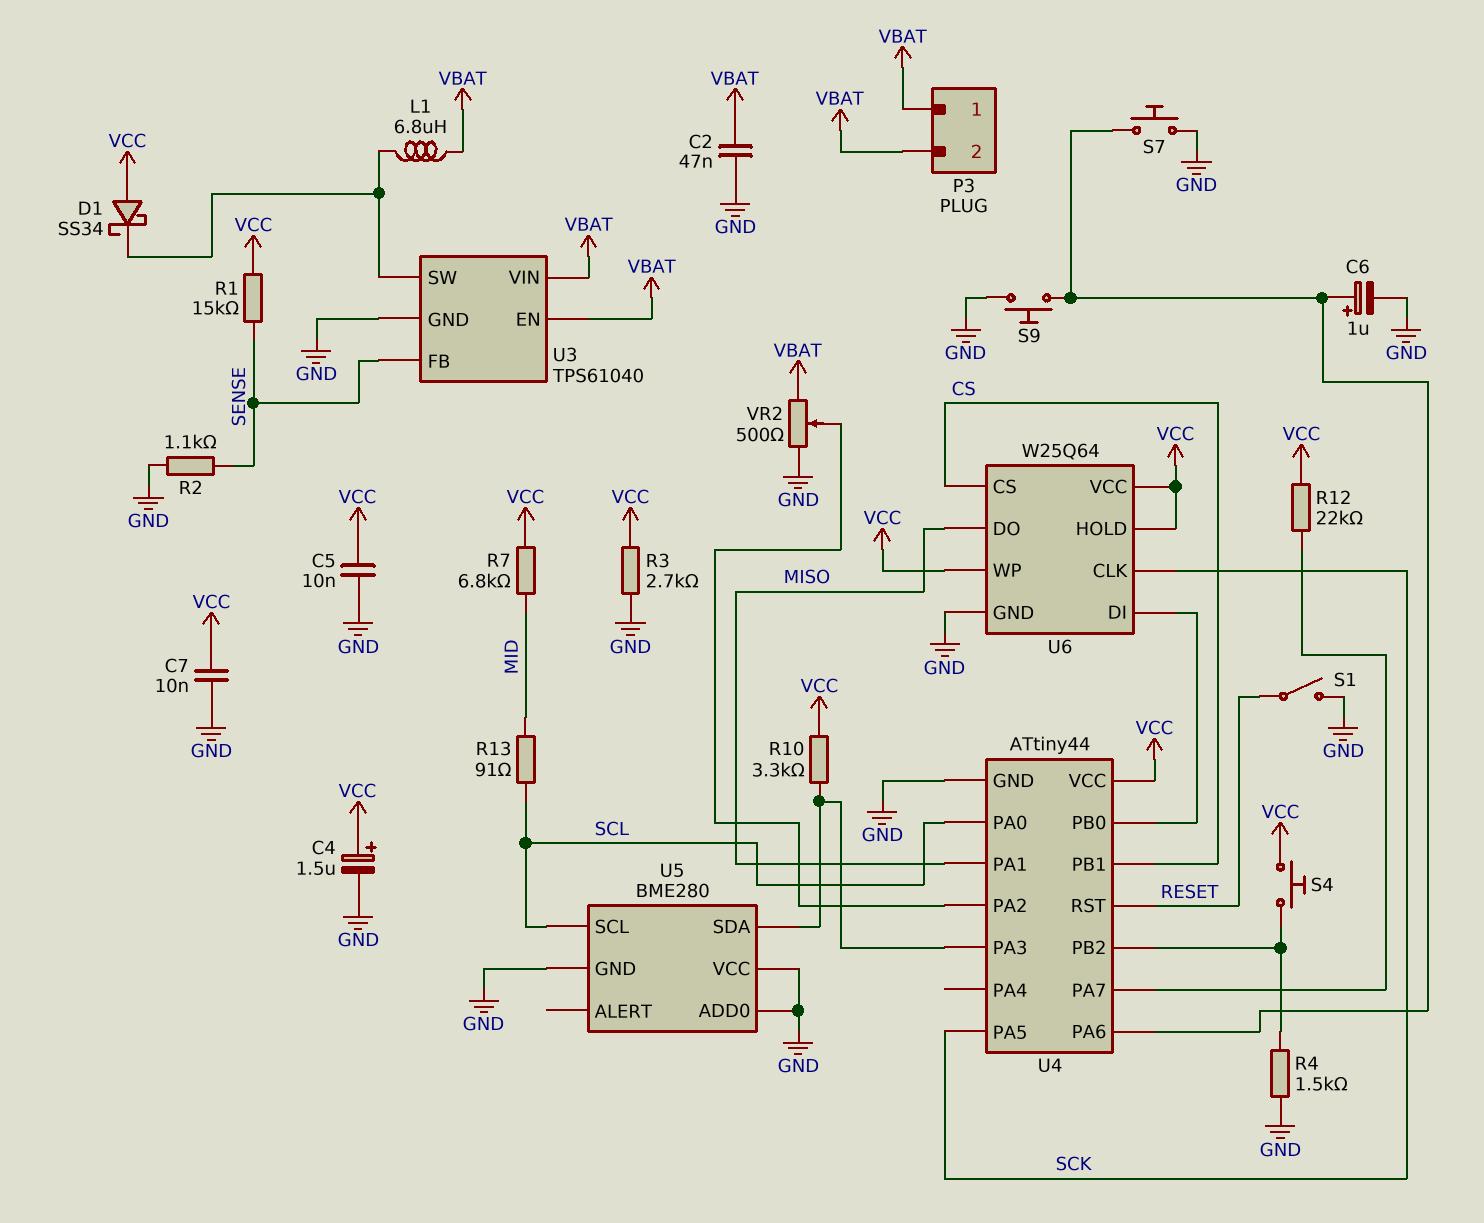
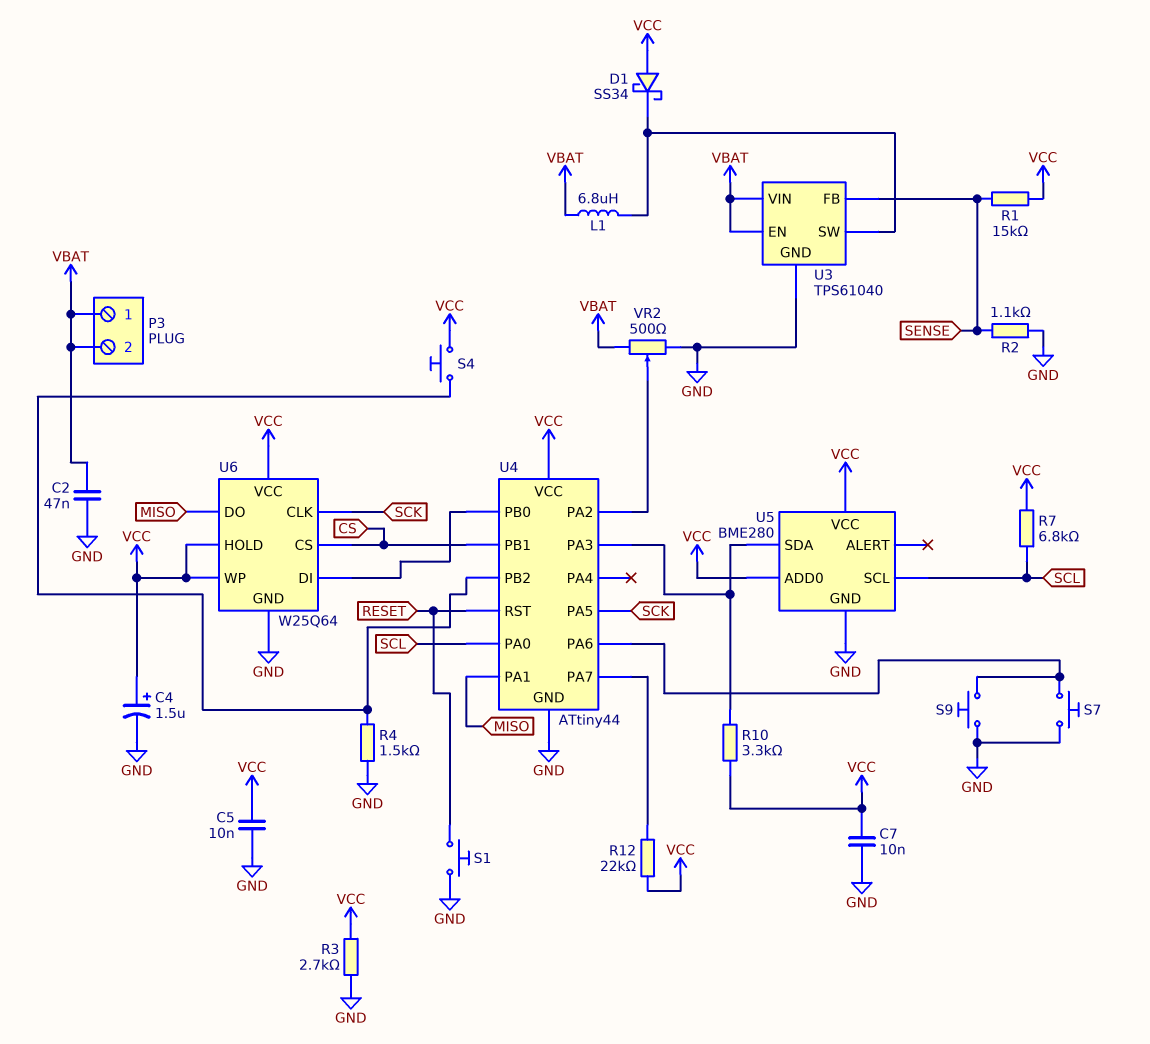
C6: 1uF (plus U4/PA6, minus GND) -> none
R7: 6.8k (MID, VCC) -> 6.8k (SCL, VCC)
R13: 91 (MID, SCL) -> none
S1: switch (GND, RESET) -> button (GND, RESET)
U5 pin ADD0: GND -> VCC
U5 pin VCC: GND -> VCC

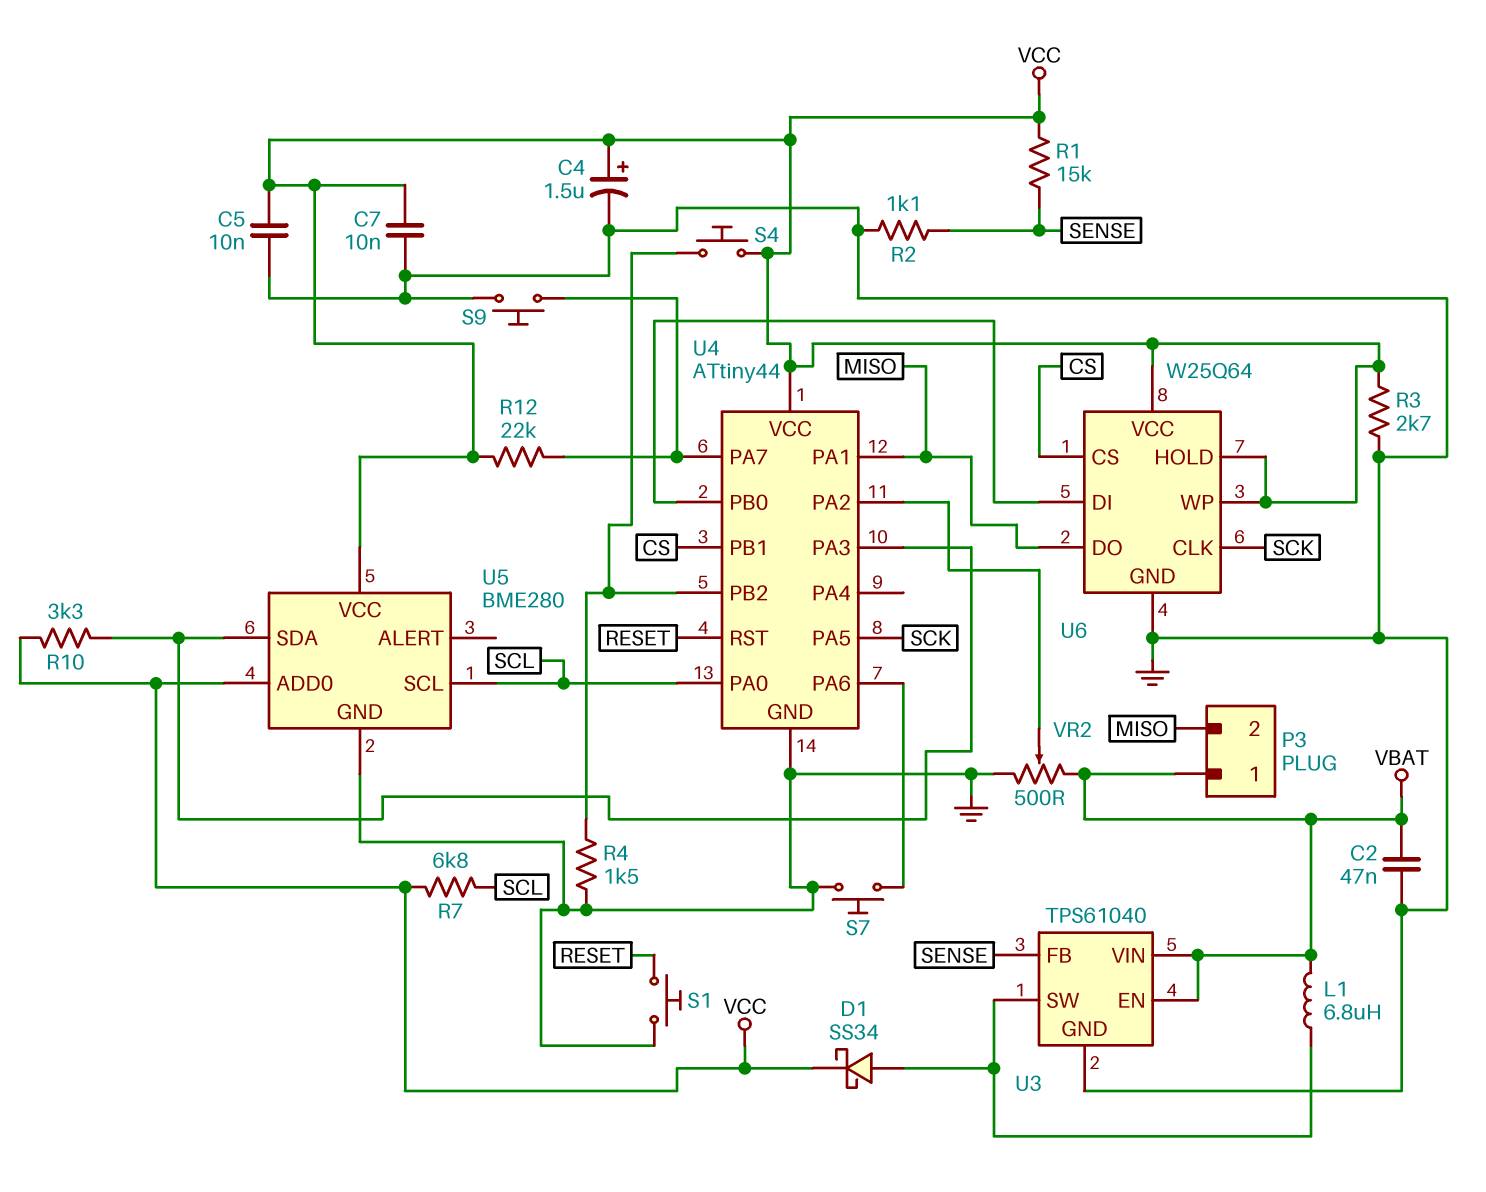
D1: schottky SS34 (A VCC, K U3/SW) -> schottky SS34 (A U3/SW, K VCC)
P3 pin 2: VBAT -> MISO
S9: button (GND, U4/PA6) -> button (GND, U4/PA7)

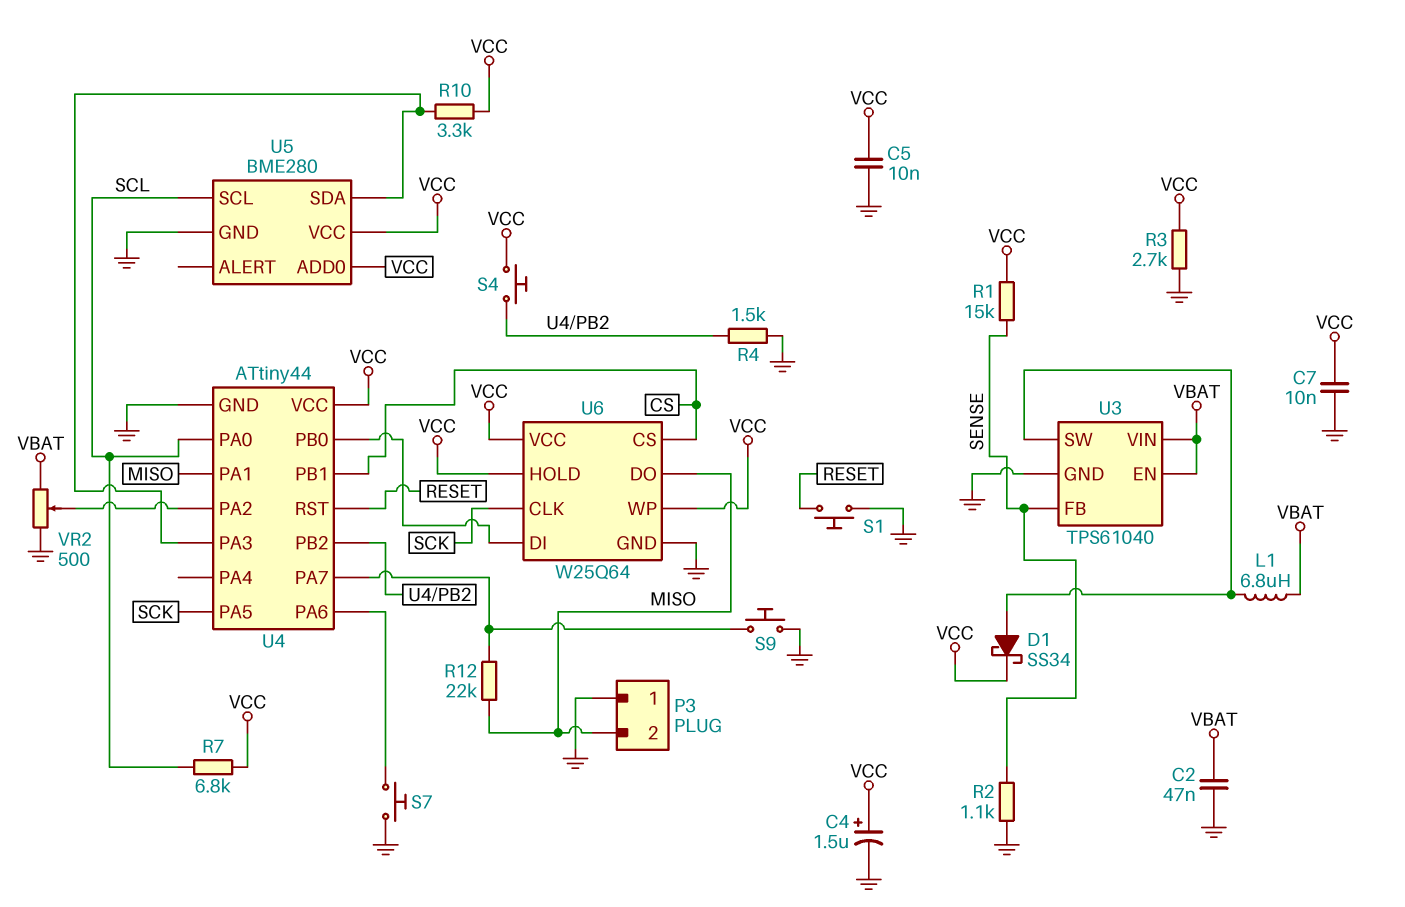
P3 pin 1: VBAT -> GND
R12: 22k (U4/PA7, VCC) -> 22k (MISO, U4/PA7)

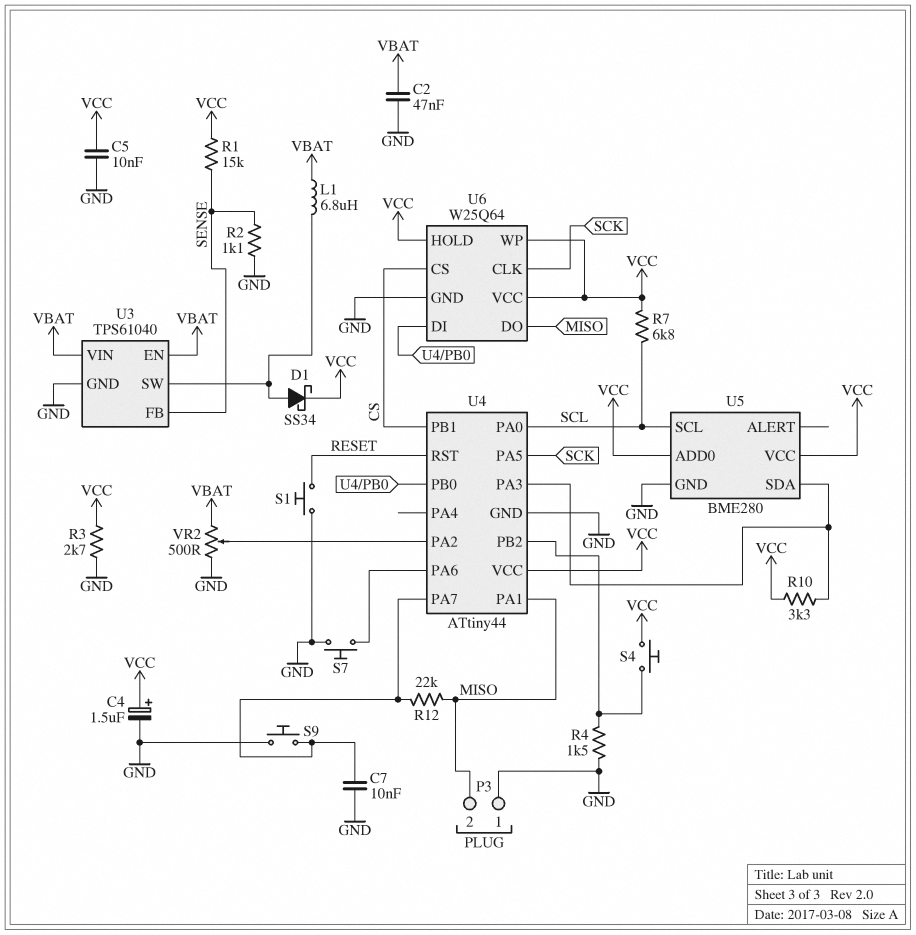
C7: 10nF (GND, VCC) -> 10nF (GND, U4/PA7)

